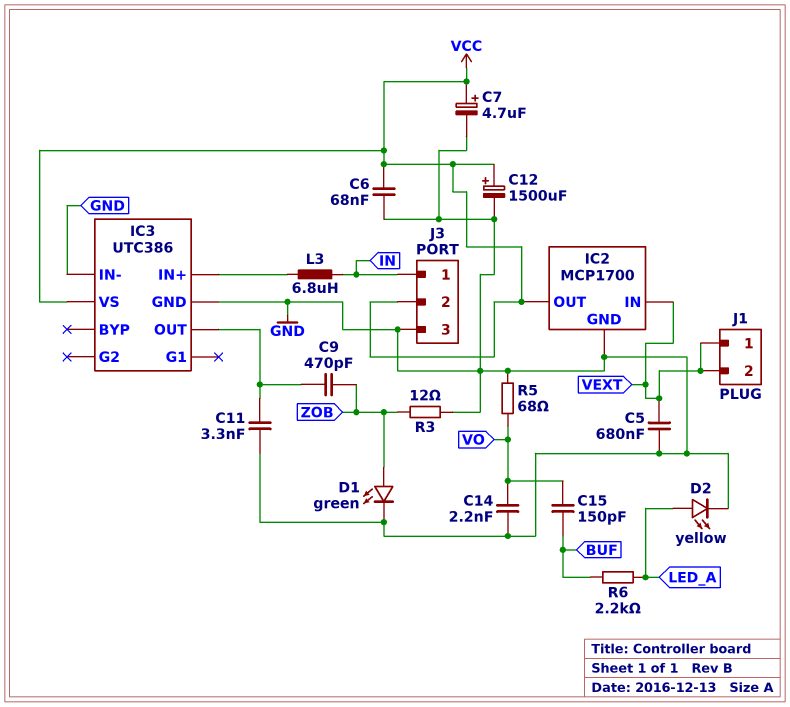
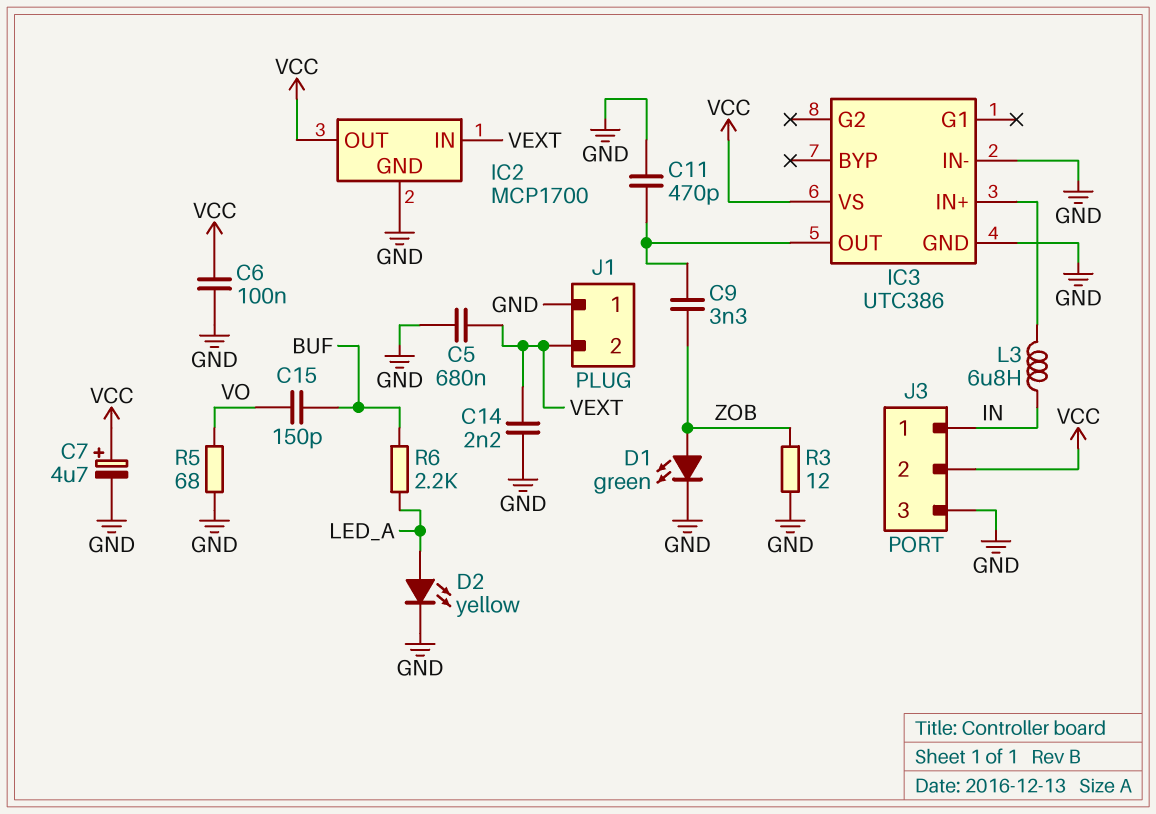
C6: 68nF (GND, VCC) -> 100nF (GND, VCC)
C9: 470pF (IC3/OUT, ZOB) -> 3.3nF (IC3/OUT, ZOB)
C11: 3.3nF (GND, IC3/OUT) -> 470pF (GND, IC3/OUT)
C12: 1500uF (plus VCC, minus GND) -> none
C14: 2.2nF (GND, VO) -> 2.2nF (GND, VEXT)
J1 pin 1: VEXT -> GND

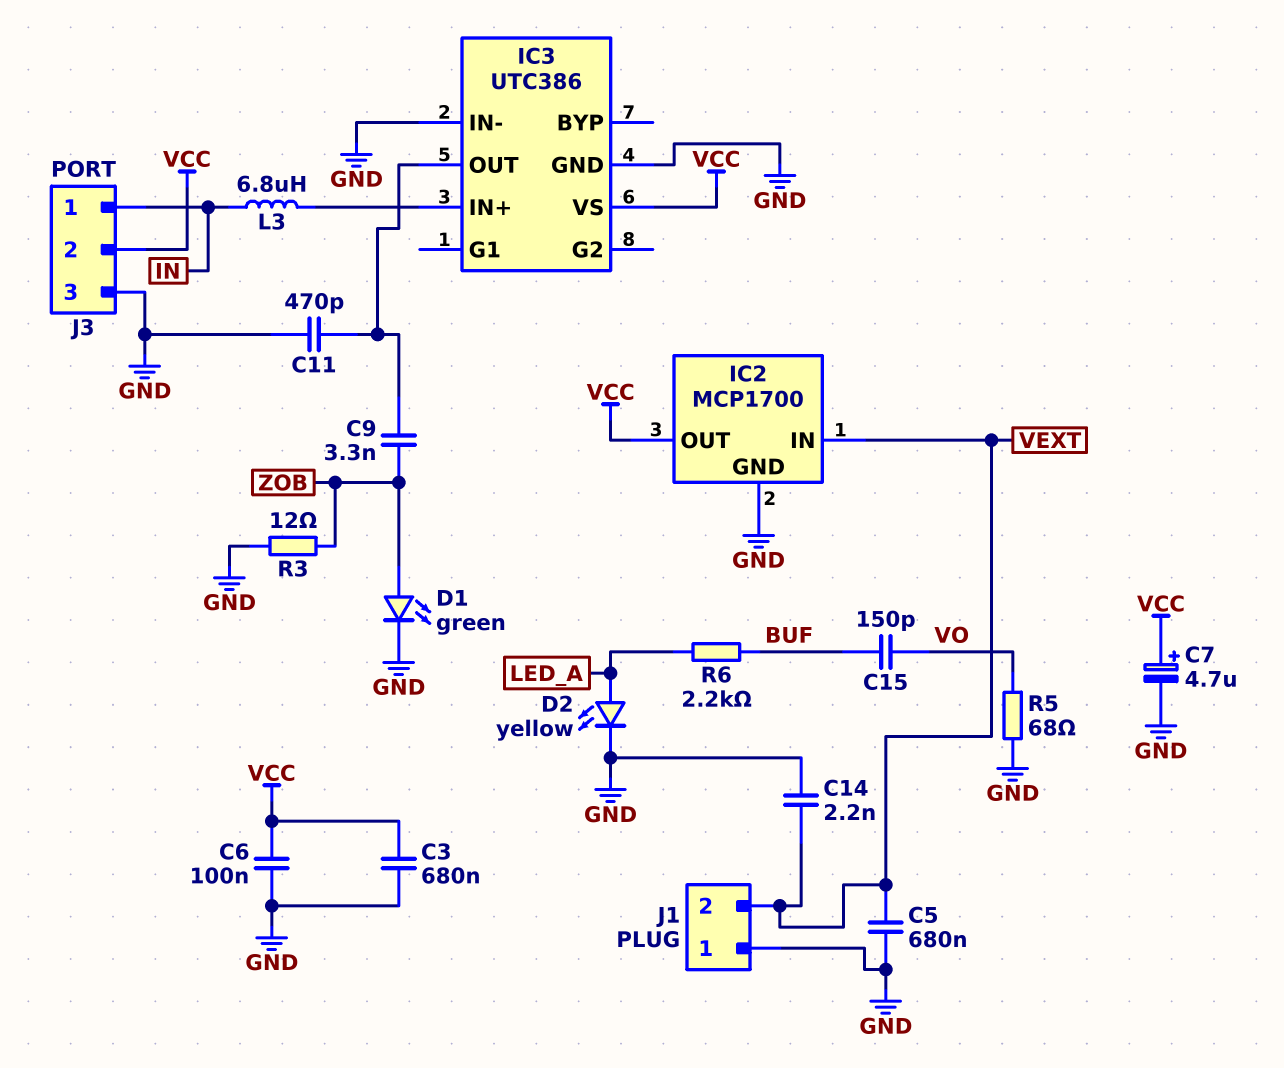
C3: none -> 680nF (GND, VCC)

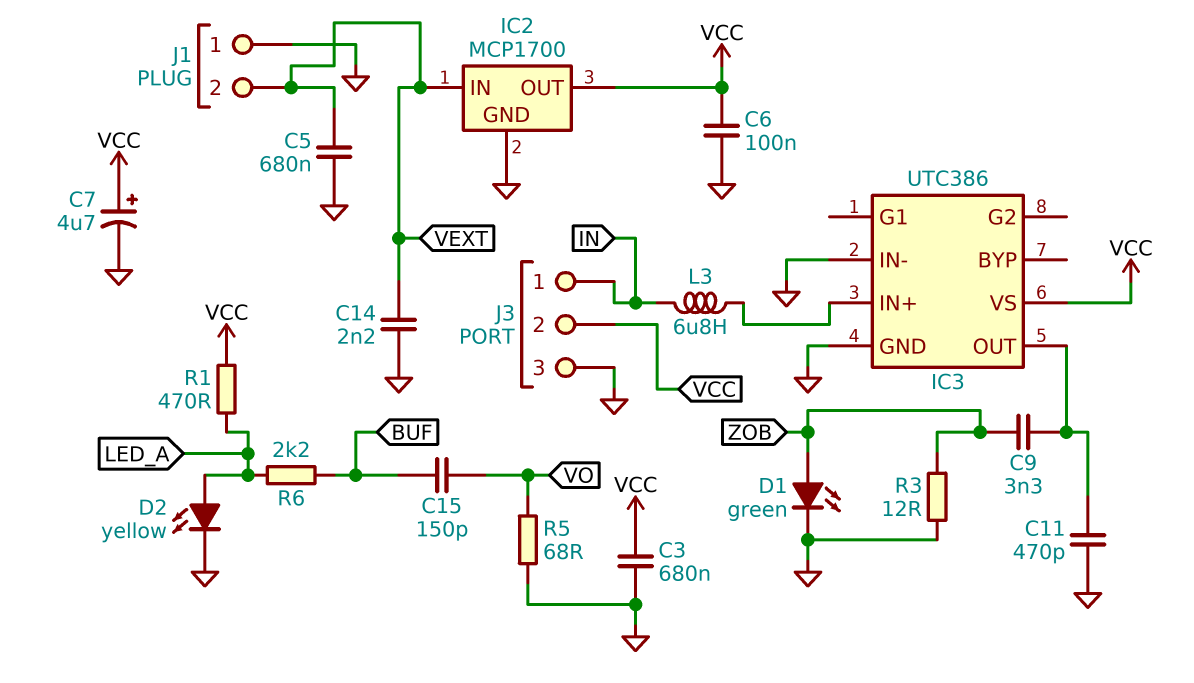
R1: none -> 470 (LED_A, VCC)

